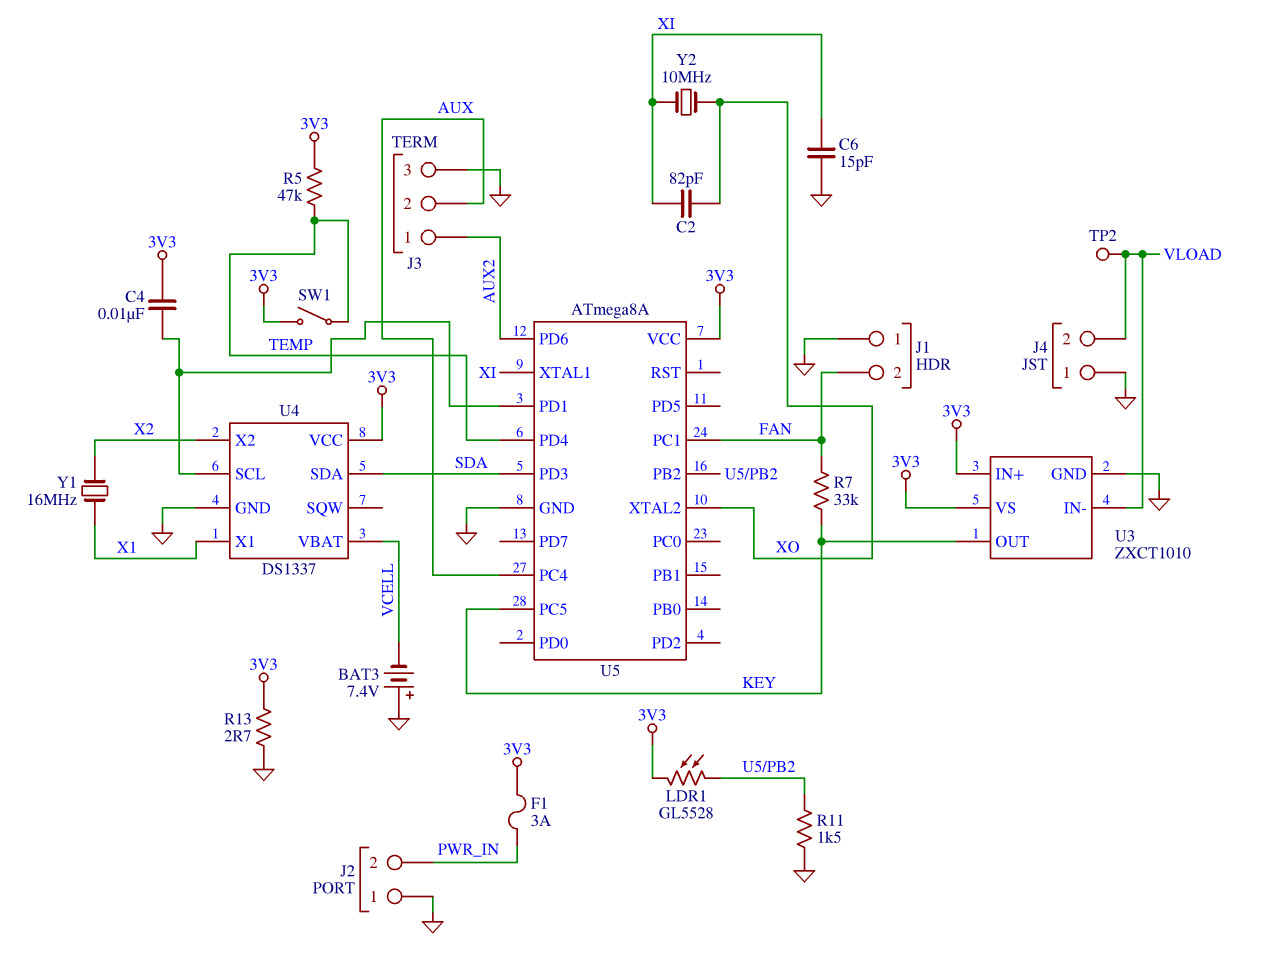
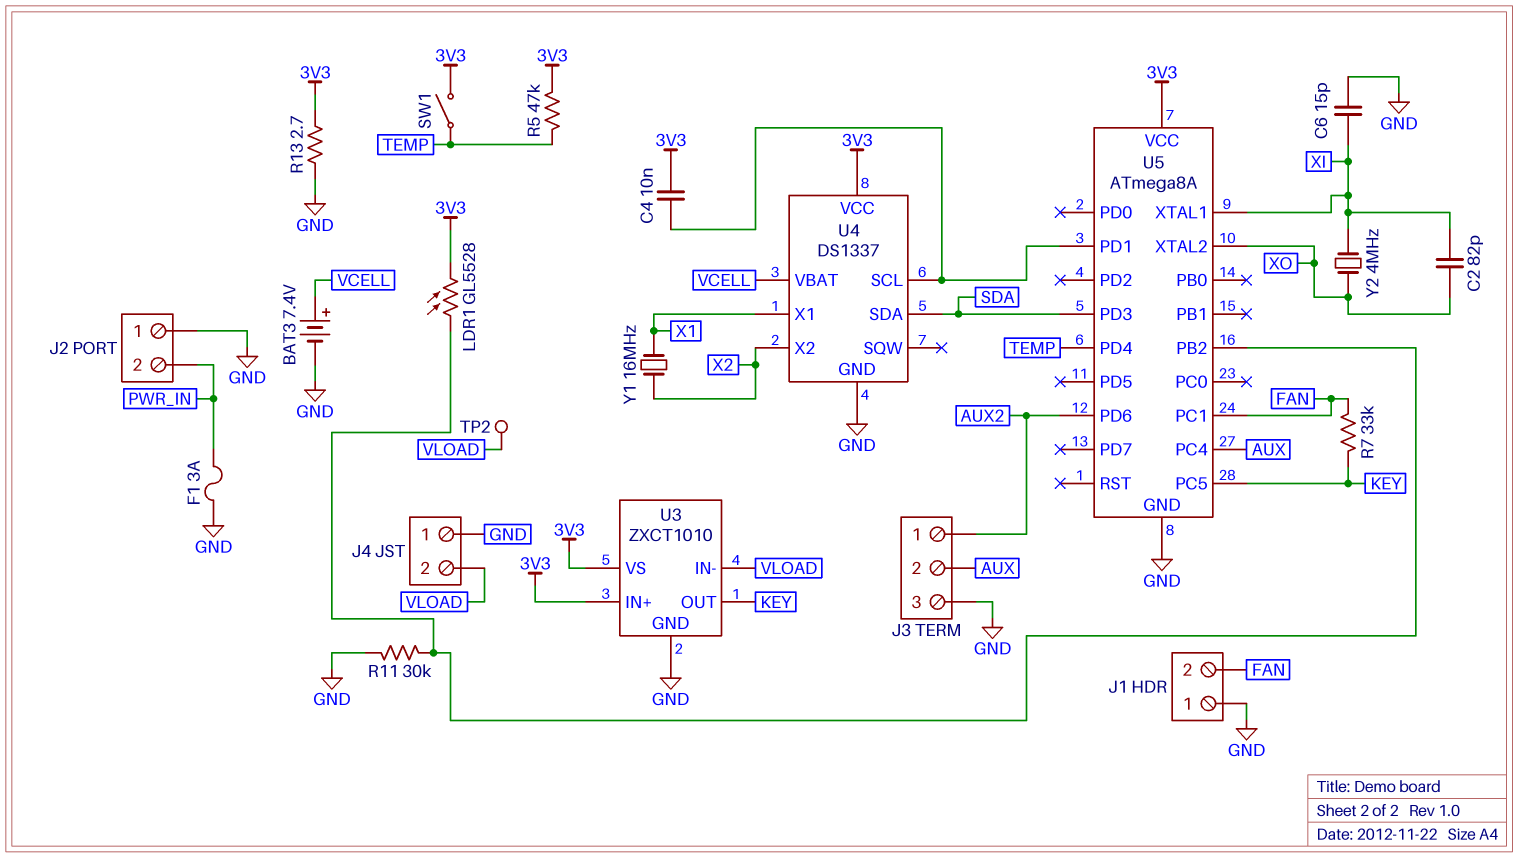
BAT3: 7.4V (plus GND, minus VCELL) -> 7.4V (plus VCELL, minus GND)
F1: 3A (3V3, PWR_IN) -> 3A (GND, PWR_IN)
R11: 1.5k (GND, U5/PB2) -> 30k (GND, U5/PB2)
Y2: 10MHz (XI, XO) -> 4MHz (XI, XO)

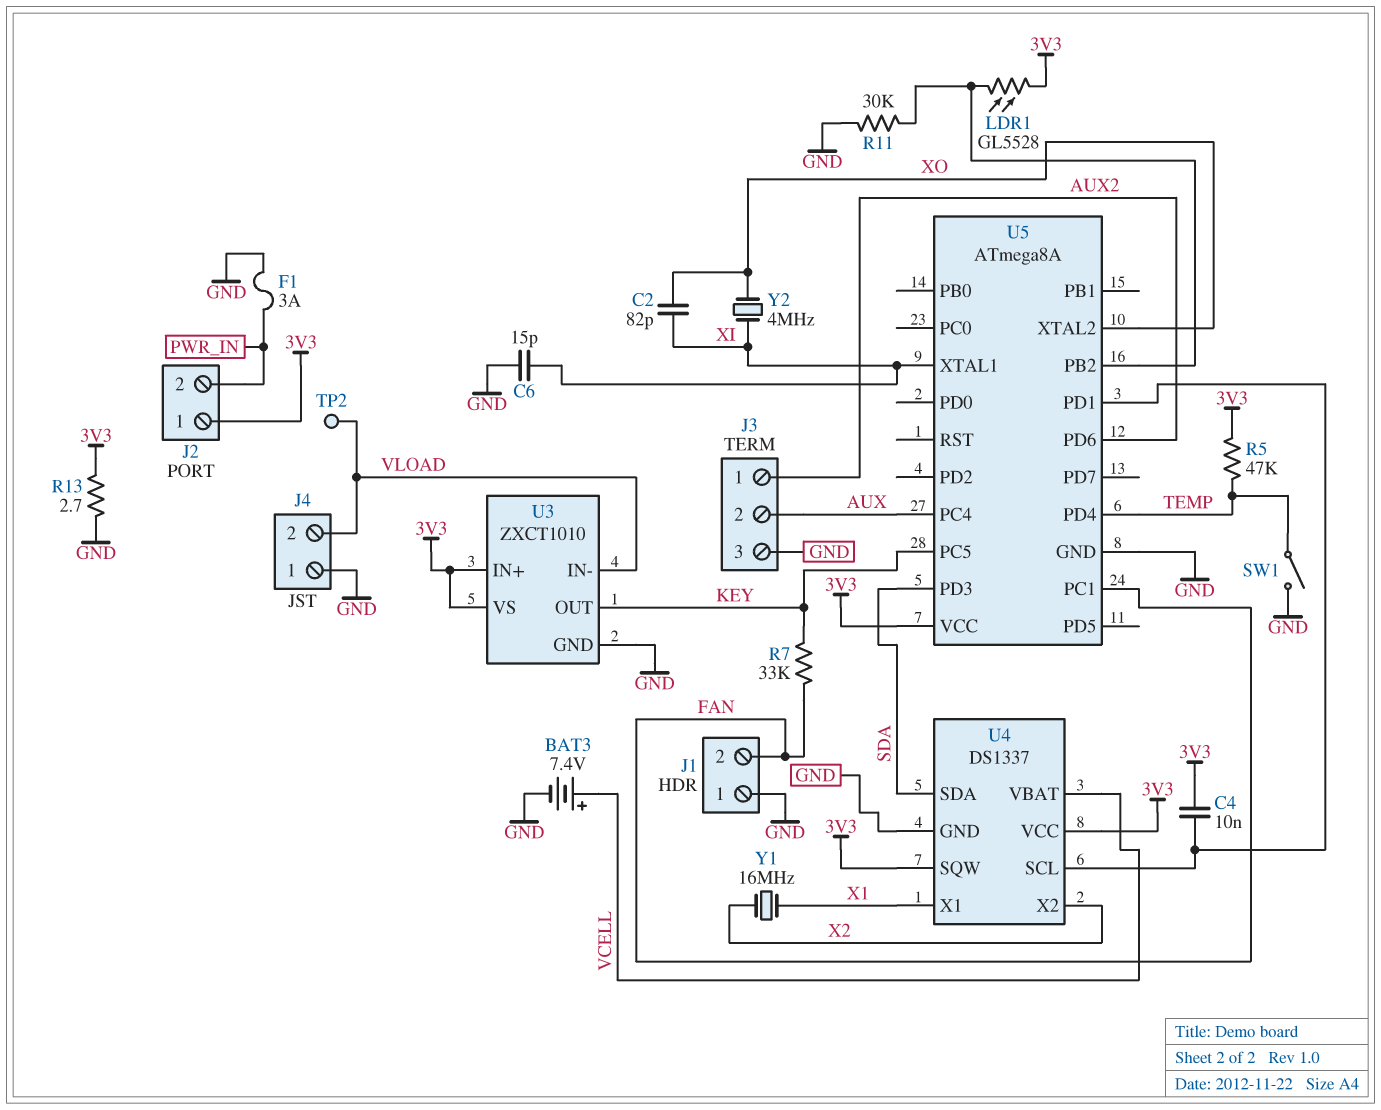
J2 pin 1: GND -> 3V3
SW1: switch (3V3, TEMP) -> switch (GND, TEMP)
U4 pin SQW: none -> 3V3

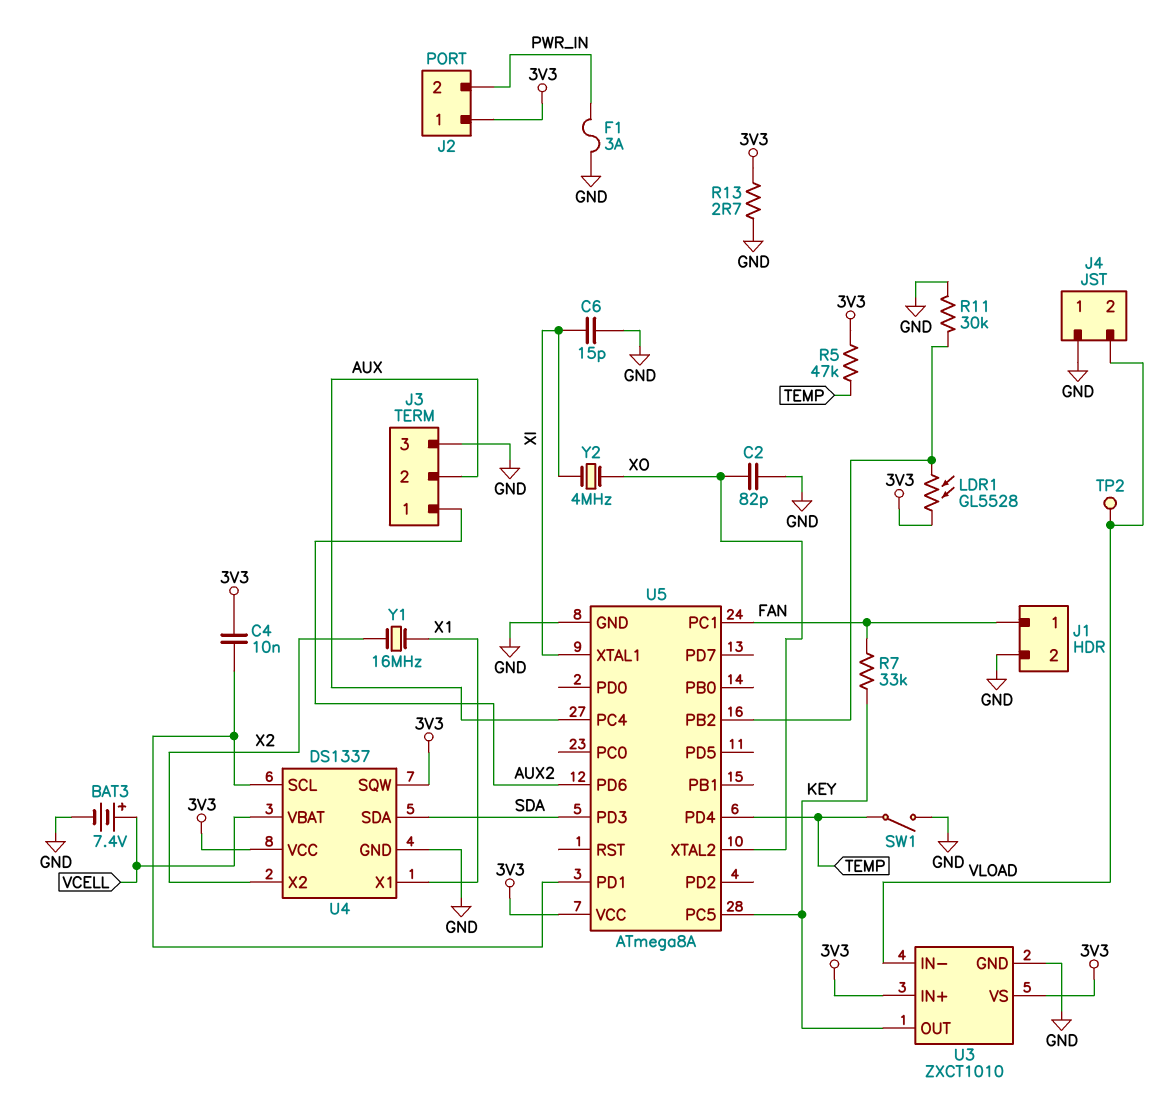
C2: 82pF (XI, XO) -> 82pF (GND, XO)
J1 pin 1: GND -> FAN
J1 pin 2: FAN -> GND

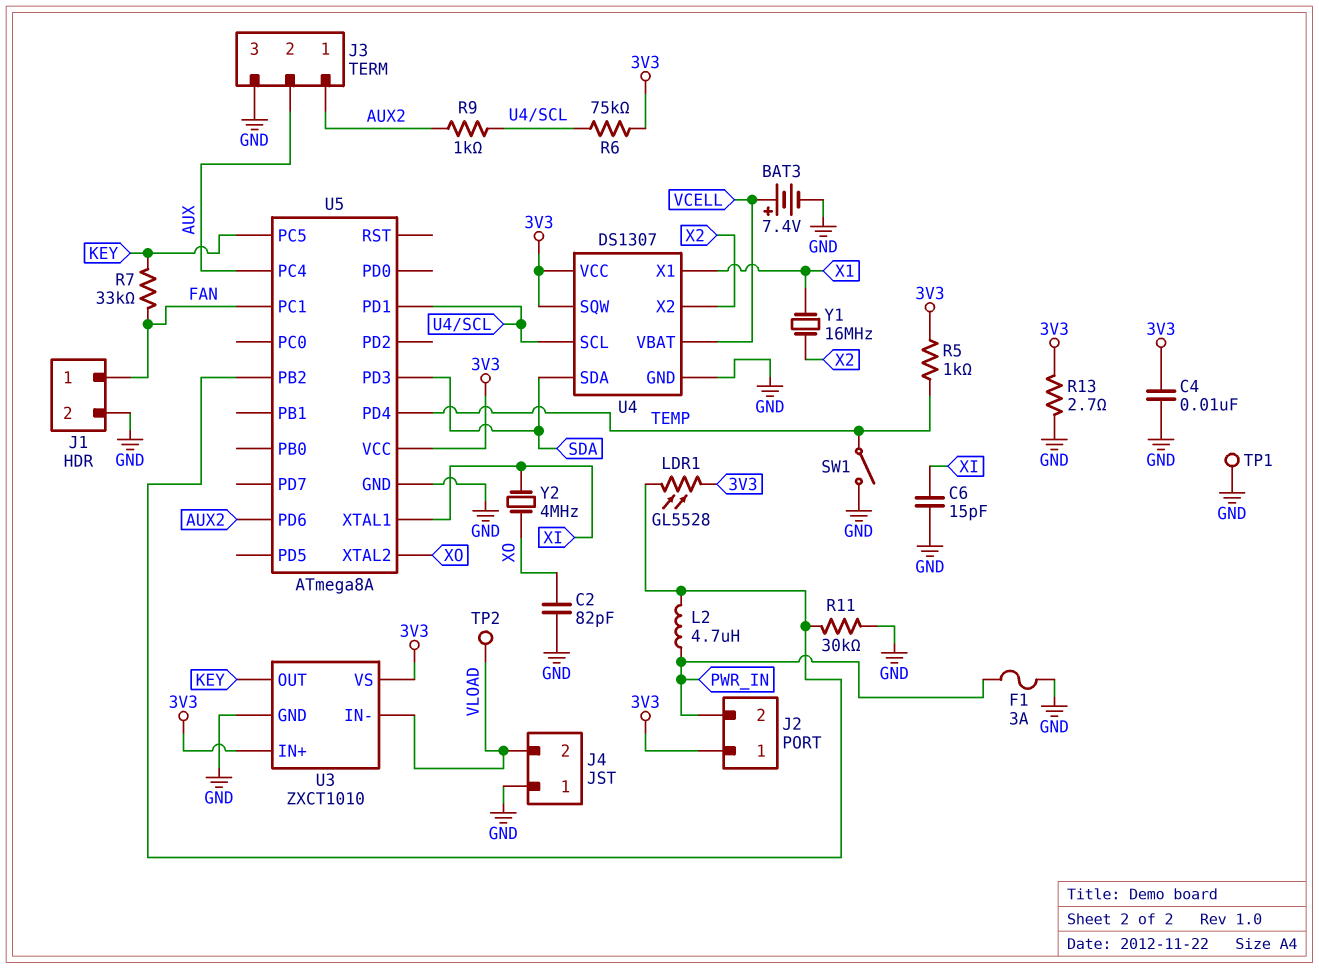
C4: 10nF (3V3, U4/SCL) -> 10nF (3V3, GND)
L2: none -> 4.7uH (PWR_IN, U5/PB2)
R5: 47k (3V3, TEMP) -> 1k (3V3, TEMP)
R6: none -> 75k (3V3, U4/SCL)
R9: none -> 1k (AUX2, U4/SCL)
TP1: none -> test point (GND)
U4: DS1337 -> DS1307

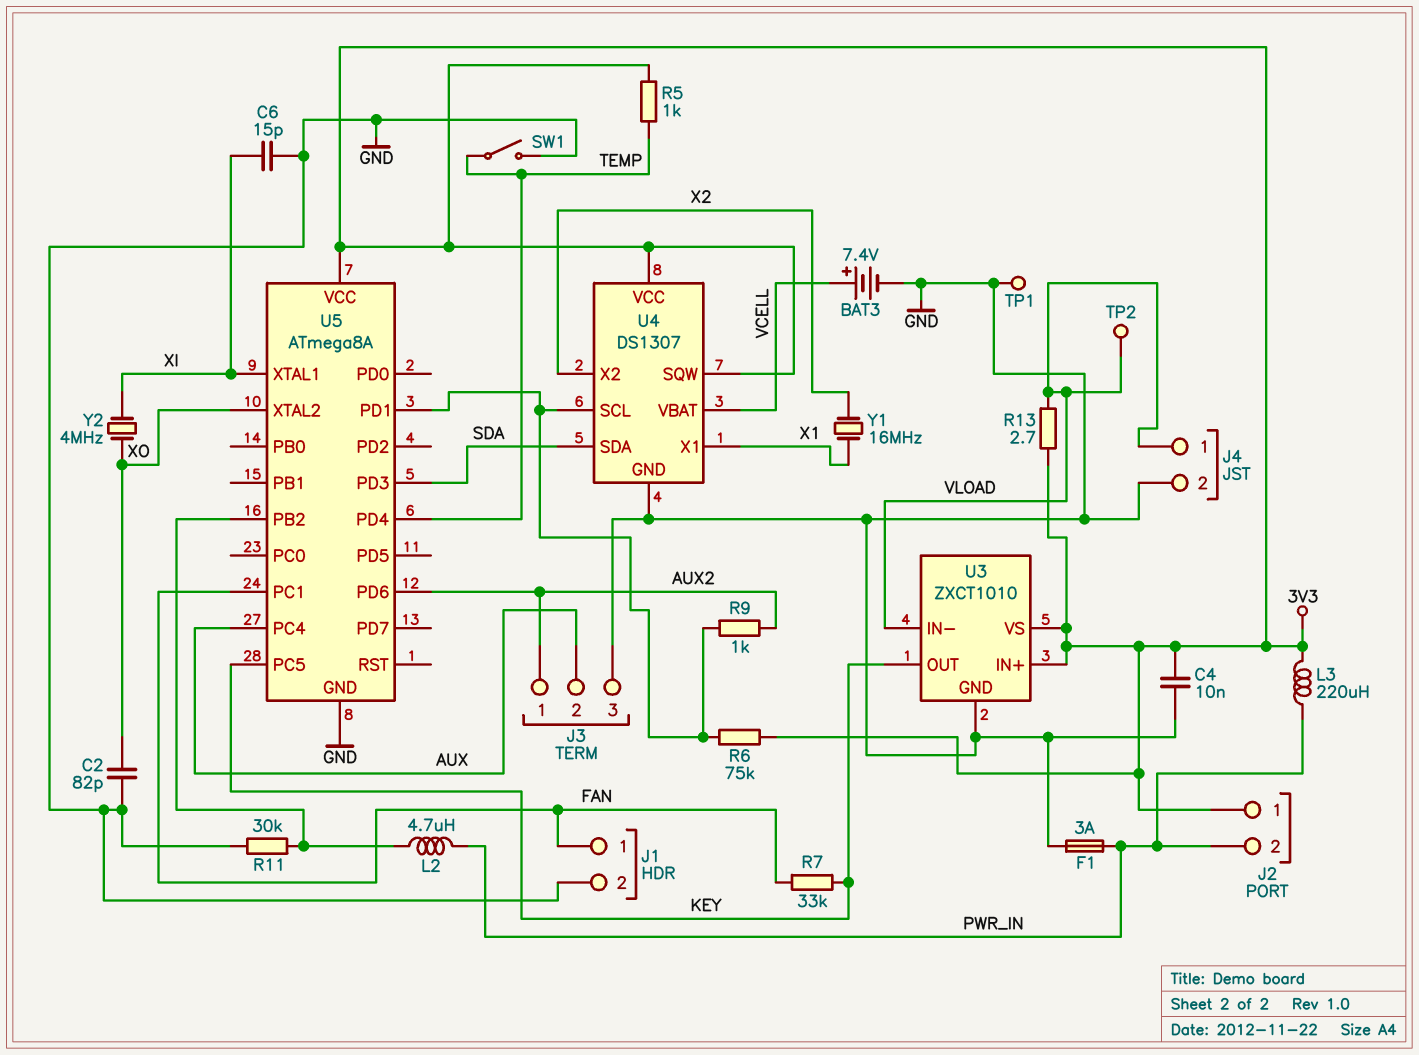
J4 pin 1: GND -> VLOAD
J4 pin 2: VLOAD -> GND
L3: none -> 220uH (3V3, PWR_IN)
LDR1: GL5528 (3V3, U5/PB2) -> none
R13: 2.7 (3V3, GND) -> 2.7 (3V3, VLOAD)

